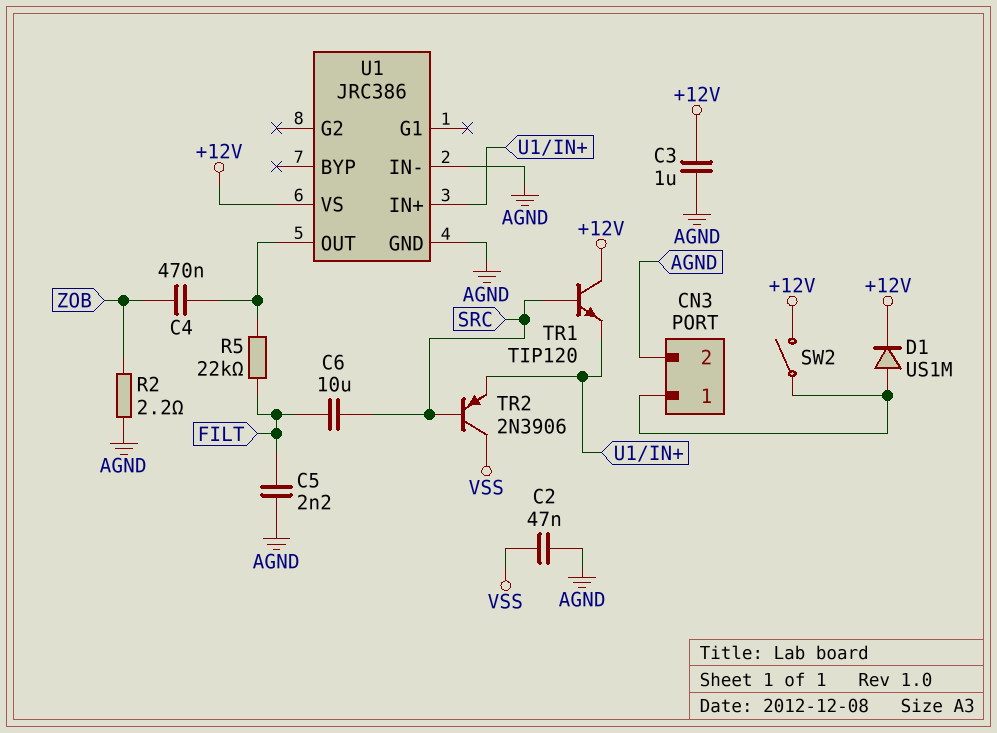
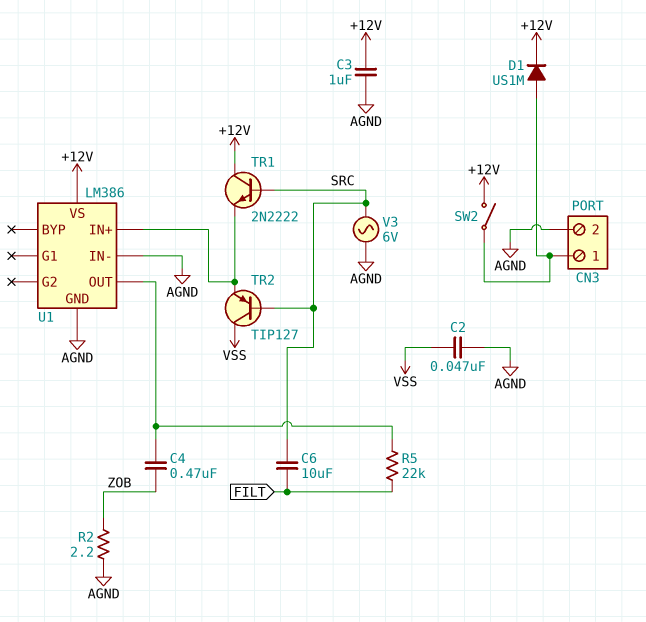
C5: 2.2nF (AGND, FILT) -> none
TR1: NPN TIP120 (B SRC, C +12V, E U1/IN+) -> NPN 2N2222 (B SRC, C +12V, E U1/IN+)
TR2: PNP 2N3906 (B SRC, C VSS, E U1/IN+) -> PNP TIP127 (B SRC, C VSS, E U1/IN+)
U1: JRC386 -> LM386
V3: none -> AC 6V (AGND, SRC)

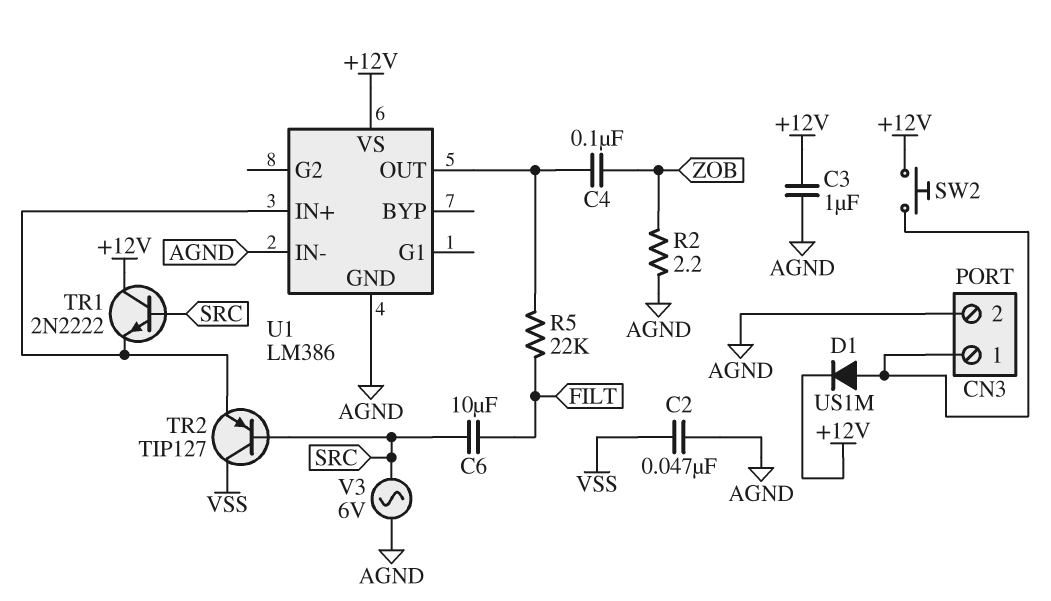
C4: 470nF (U1/OUT, ZOB) -> 100nF (U1/OUT, ZOB)
SW2: switch (+12V, CN3/1) -> button (+12V, CN3/1)

